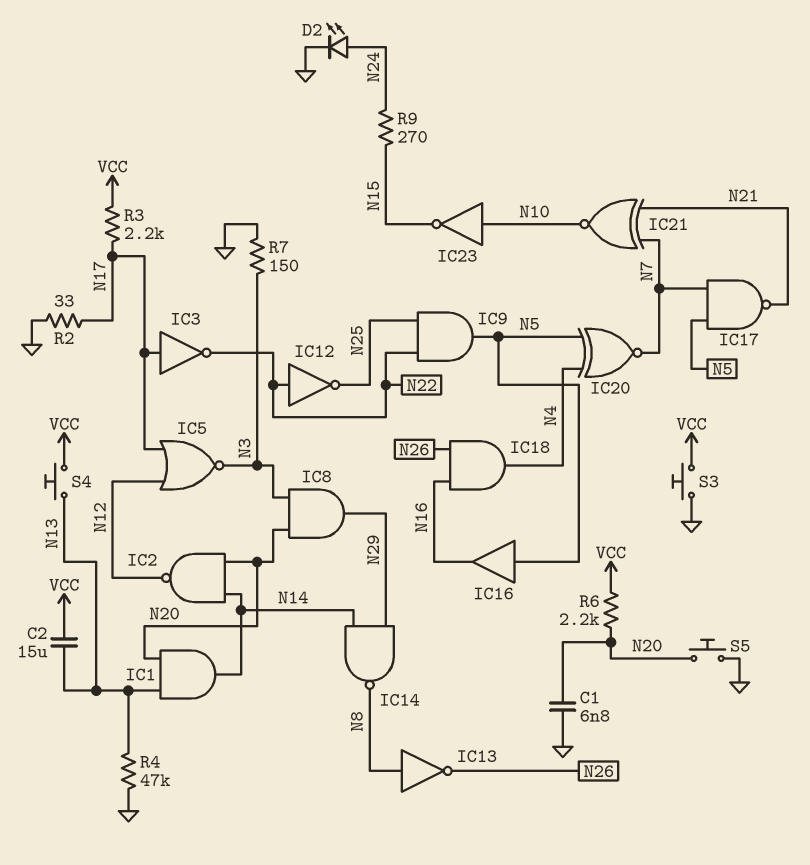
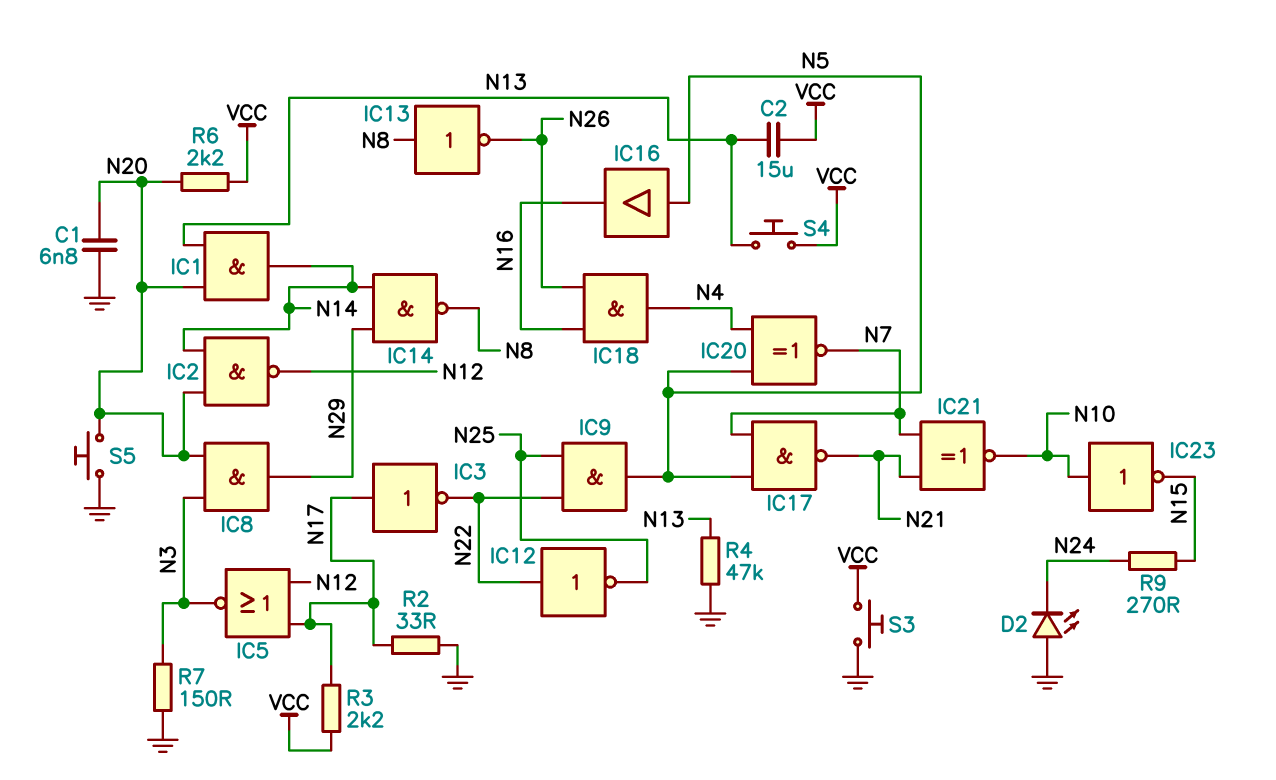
D2: LED (A N24, K GND) -> LED (A GND, K N24)

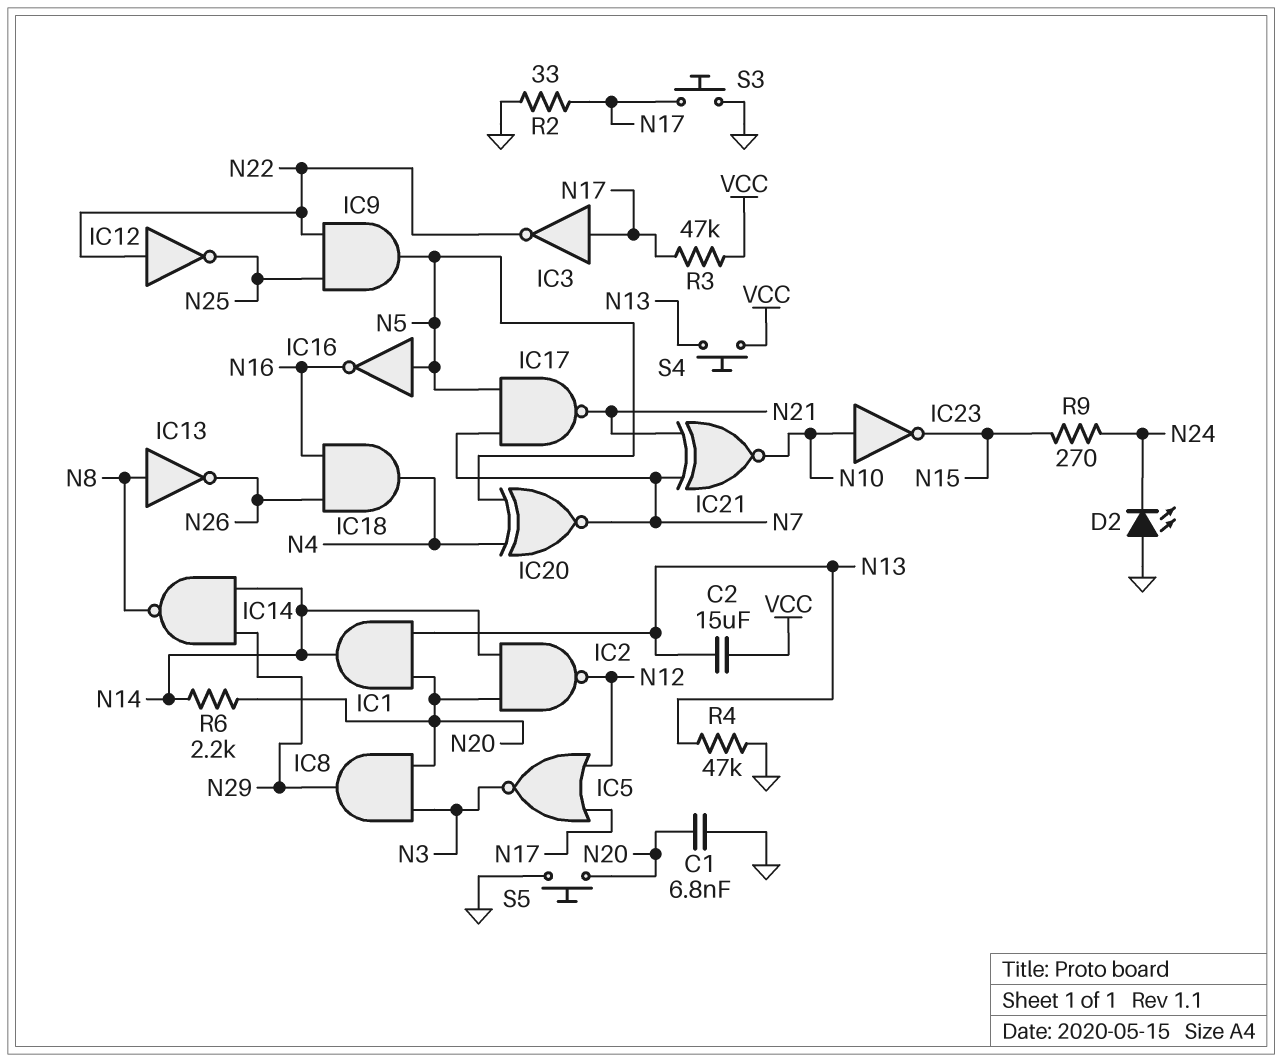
IC16: buffer (in N5, out N16) -> NOT (in N5, out N16)
R3: 2.2k (N17, VCC) -> 47k (N17, VCC)
R6: 2.2k (N20, VCC) -> 2.2k (N14, N20)
R7: 150 (GND, N3) -> none
S3: button (GND, VCC) -> button (GND, N17)

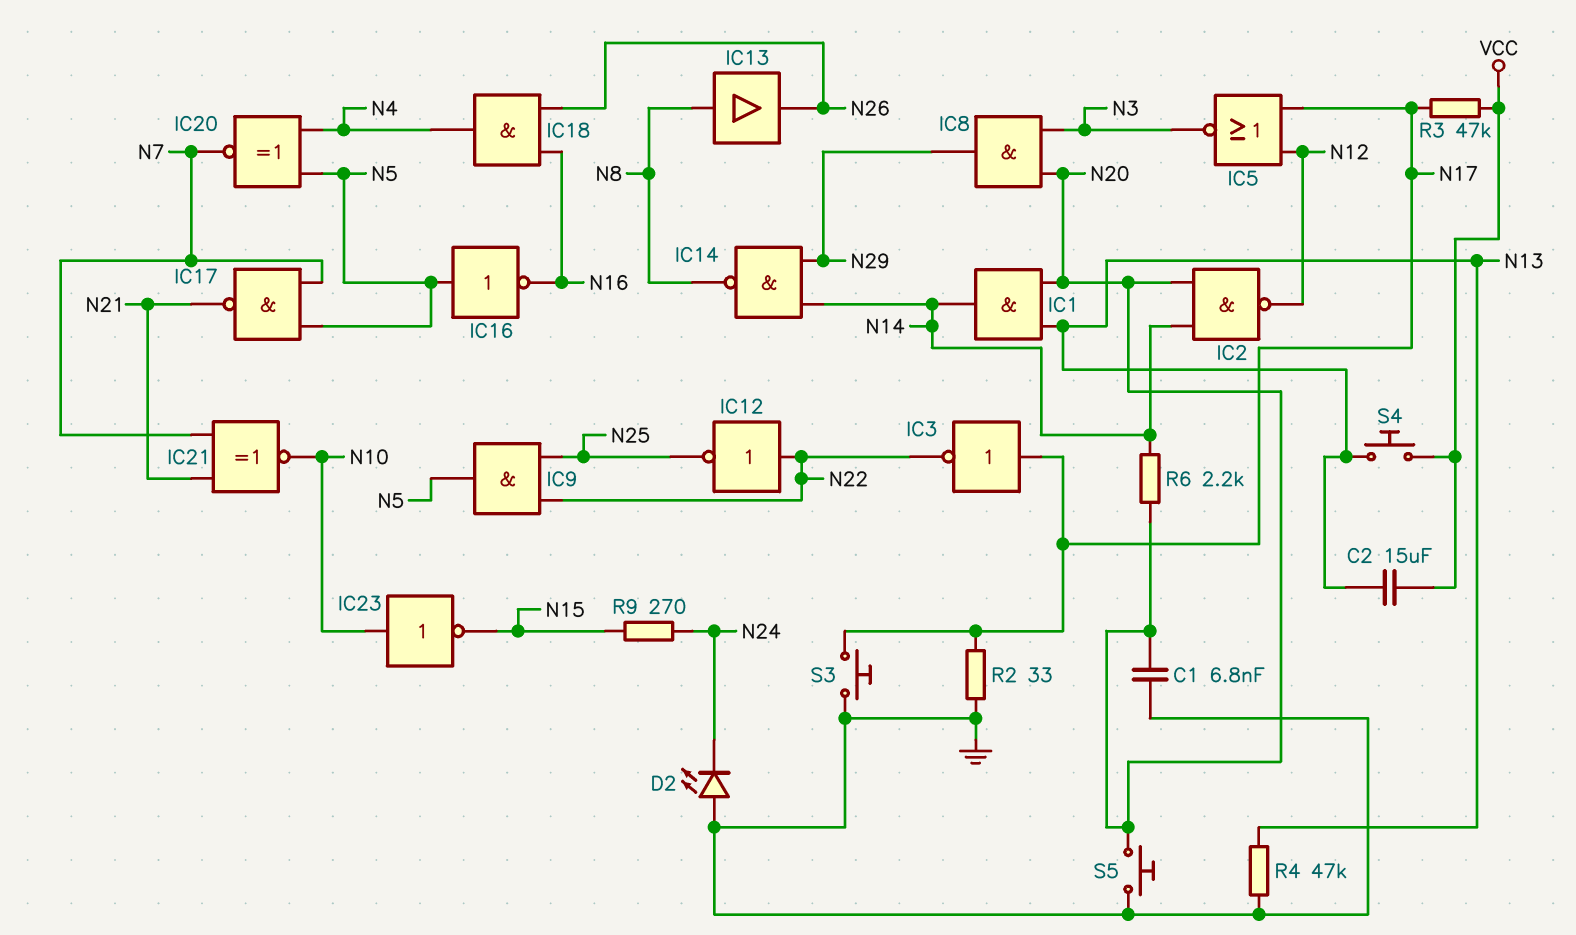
IC13: NOT (in N8, out N26) -> buffer (in N8, out N26)

